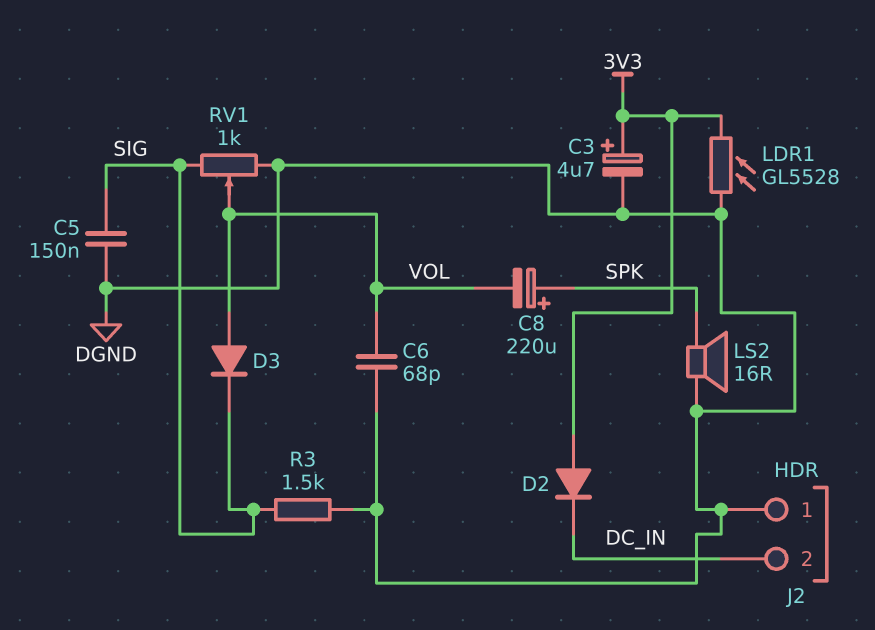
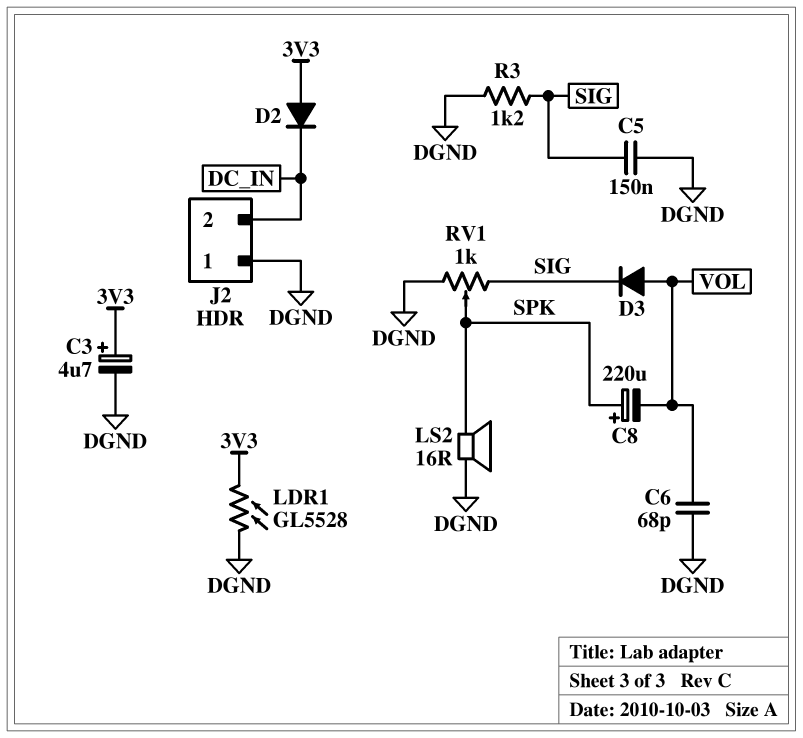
R3: 1.5k (DGND, SIG) -> 1.2k (DGND, SIG)
RV1: 1k (DGND, SIG, wiper VOL) -> 1k (DGND, SIG, wiper SPK)

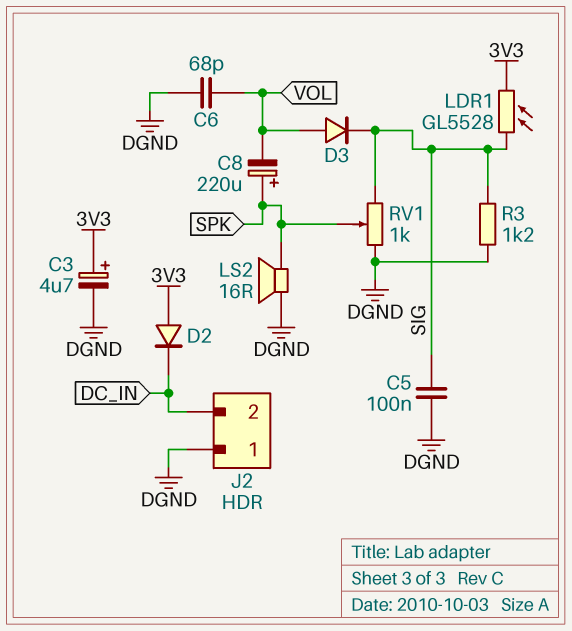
C5: 150nF (DGND, SIG) -> 100nF (DGND, SIG)
LDR1: GL5528 (3V3, DGND) -> GL5528 (3V3, SIG)

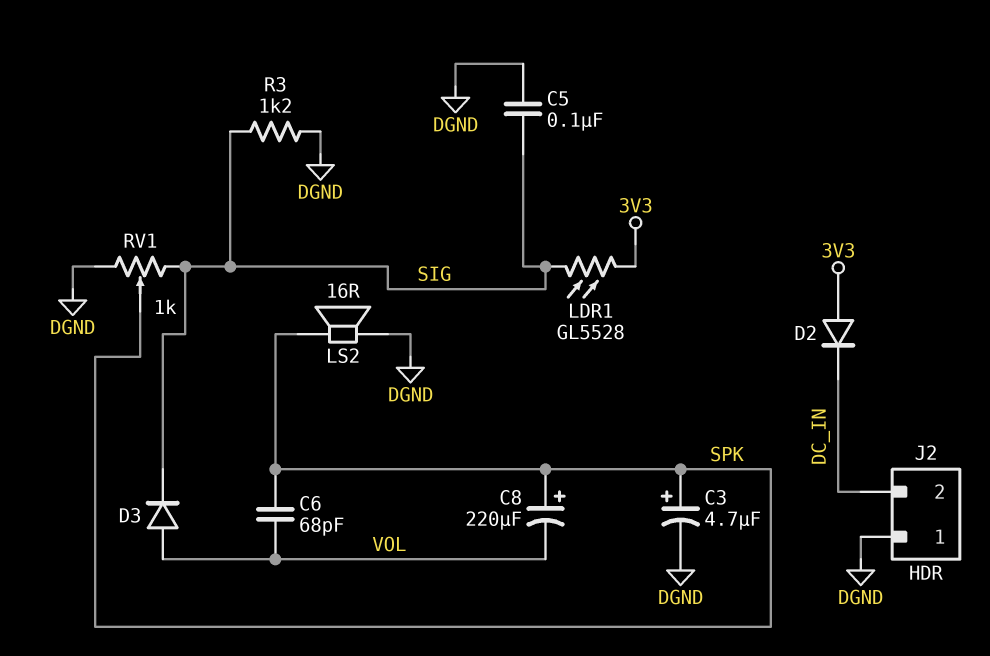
C3: 4.7uF (plus 3V3, minus DGND) -> 4.7uF (plus SPK, minus DGND)
C6: 68pF (DGND, VOL) -> 68pF (SPK, VOL)

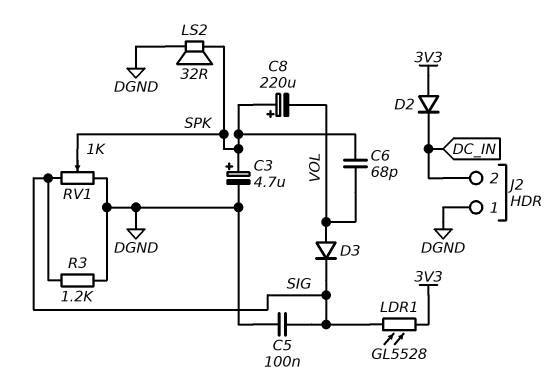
LS2: speaker 16R (DGND, SPK) -> speaker 32R (DGND, SPK)

